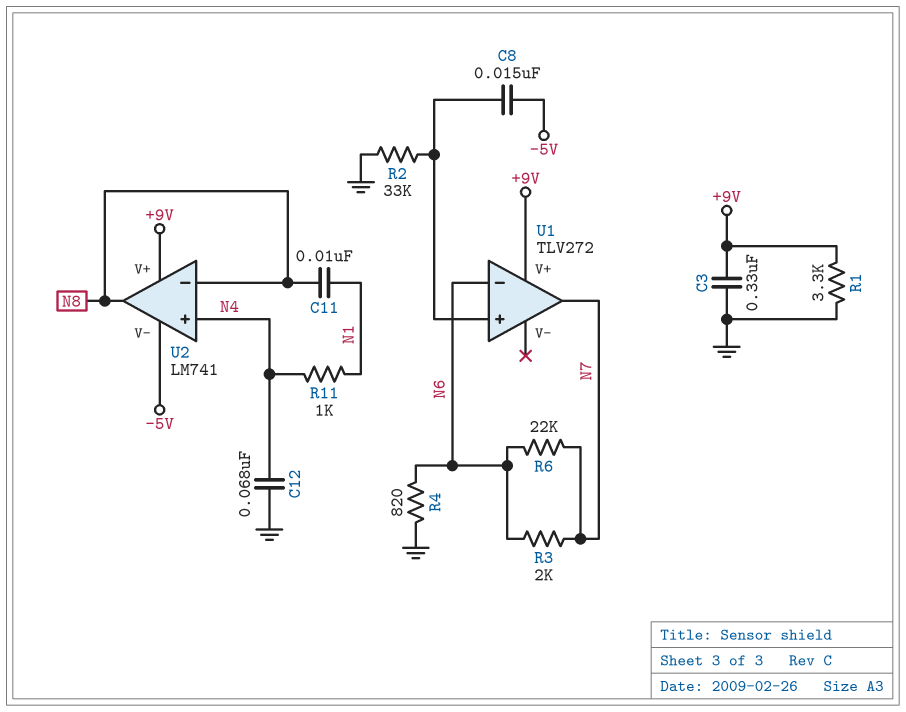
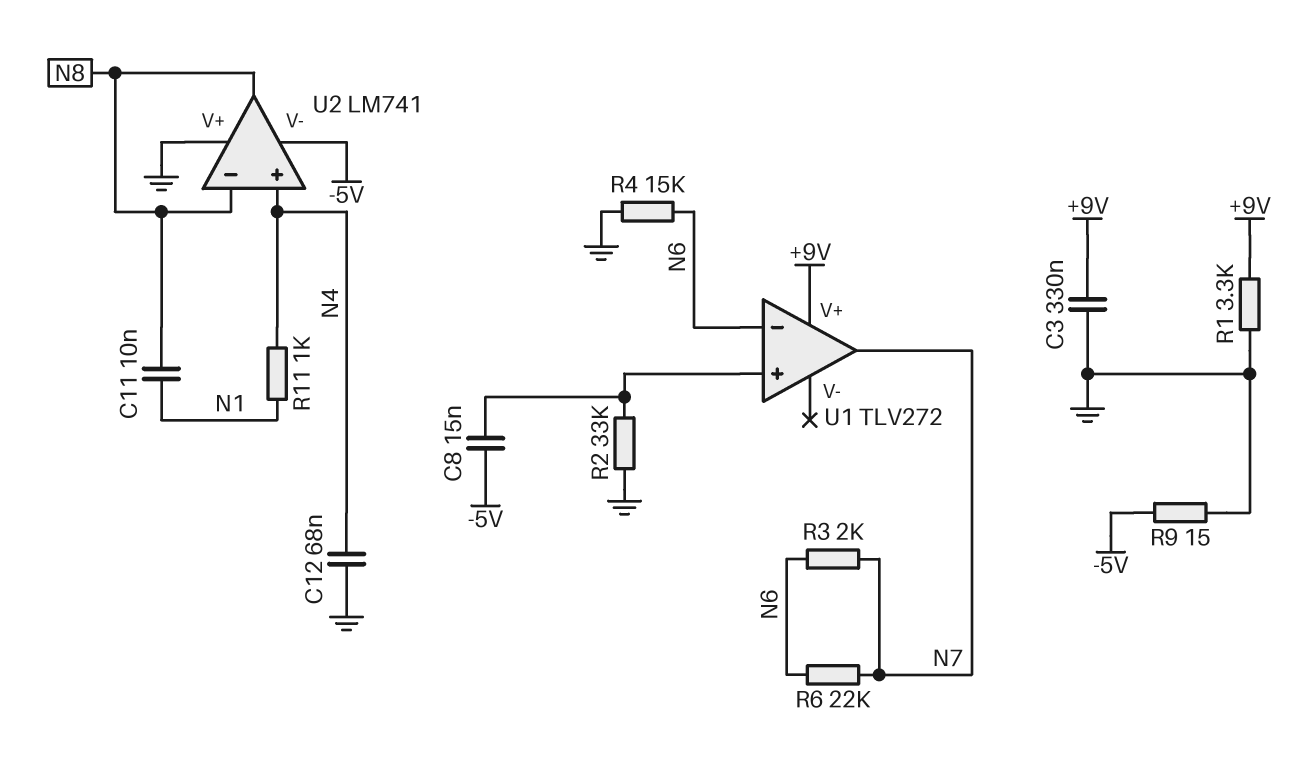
R4: 820 (GND, N6) -> 15k (GND, N6)
R9: none -> 15 (-5V, GND)
U2 pin V+: +9V -> GND

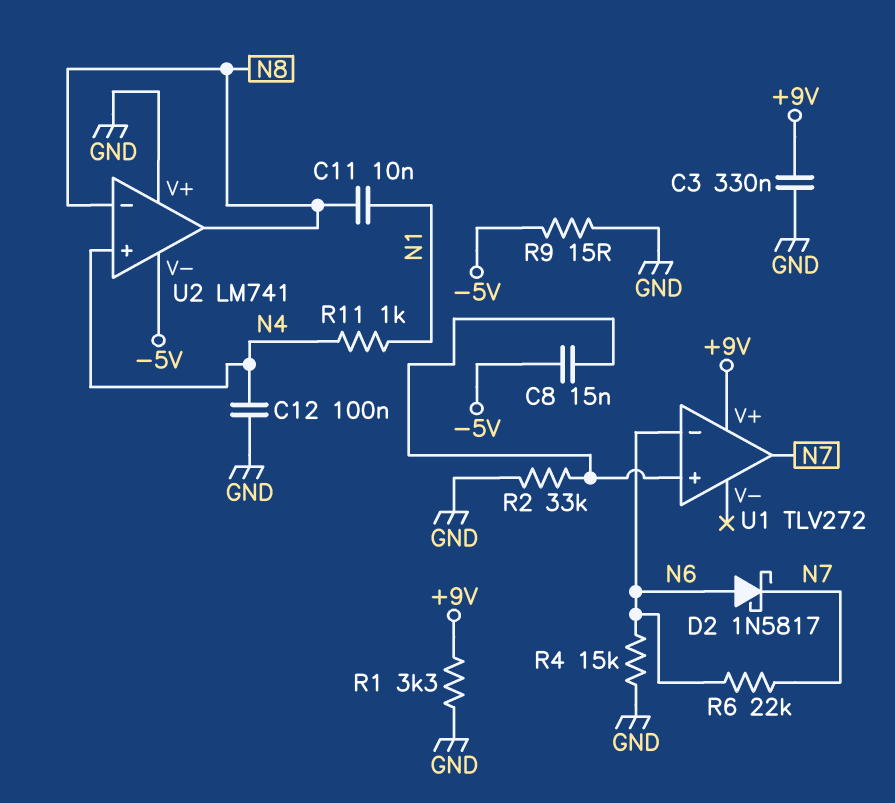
C12: 68nF (GND, N4) -> 100nF (GND, N4)
D2: none -> schottky 1N5817 (A N6, K N7)
R3: 2k (N6, N7) -> none

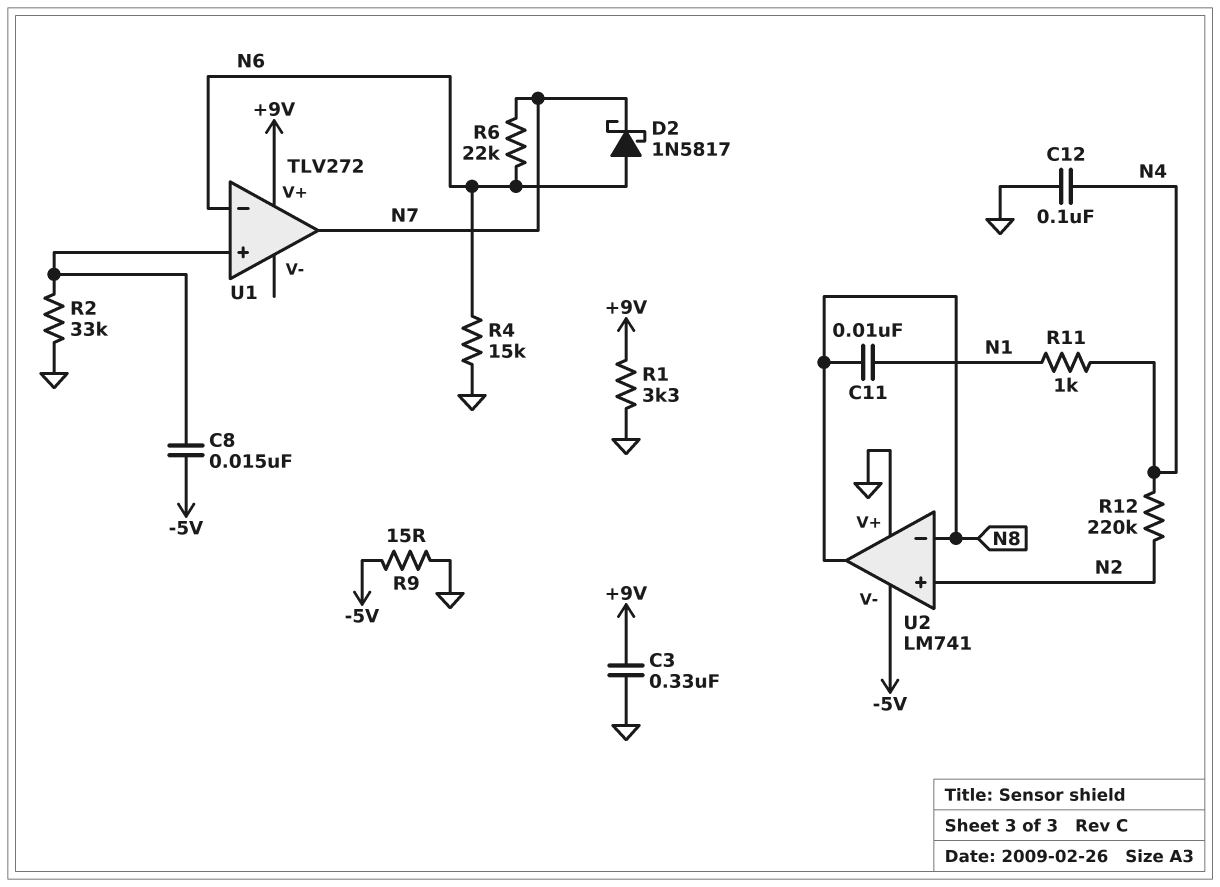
R12: none -> 220k (N2, N4)
U2 pin in+: N4 -> N2

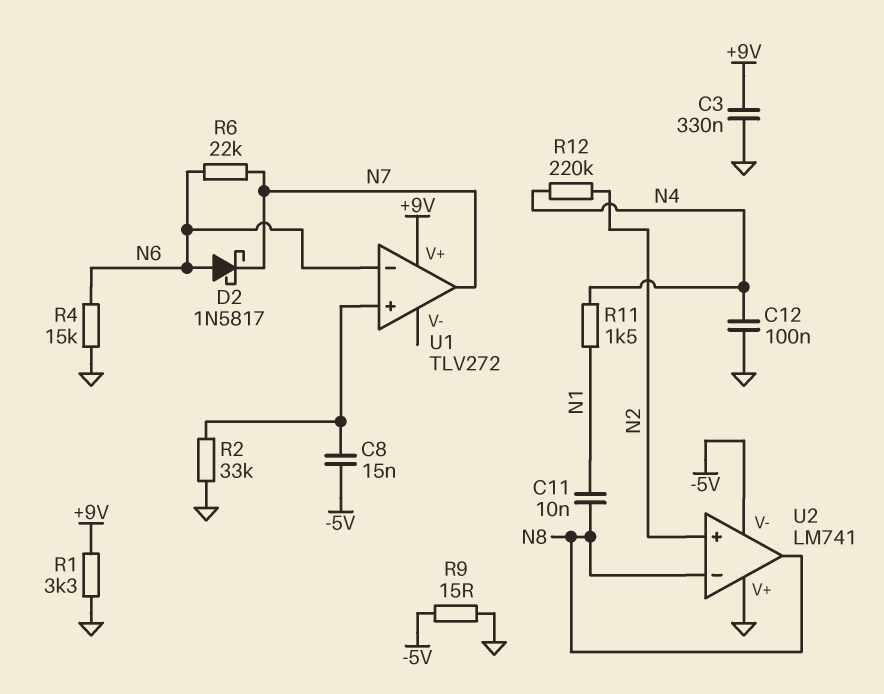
R11: 1k (N1, N4) -> 1.5k (N1, N4)

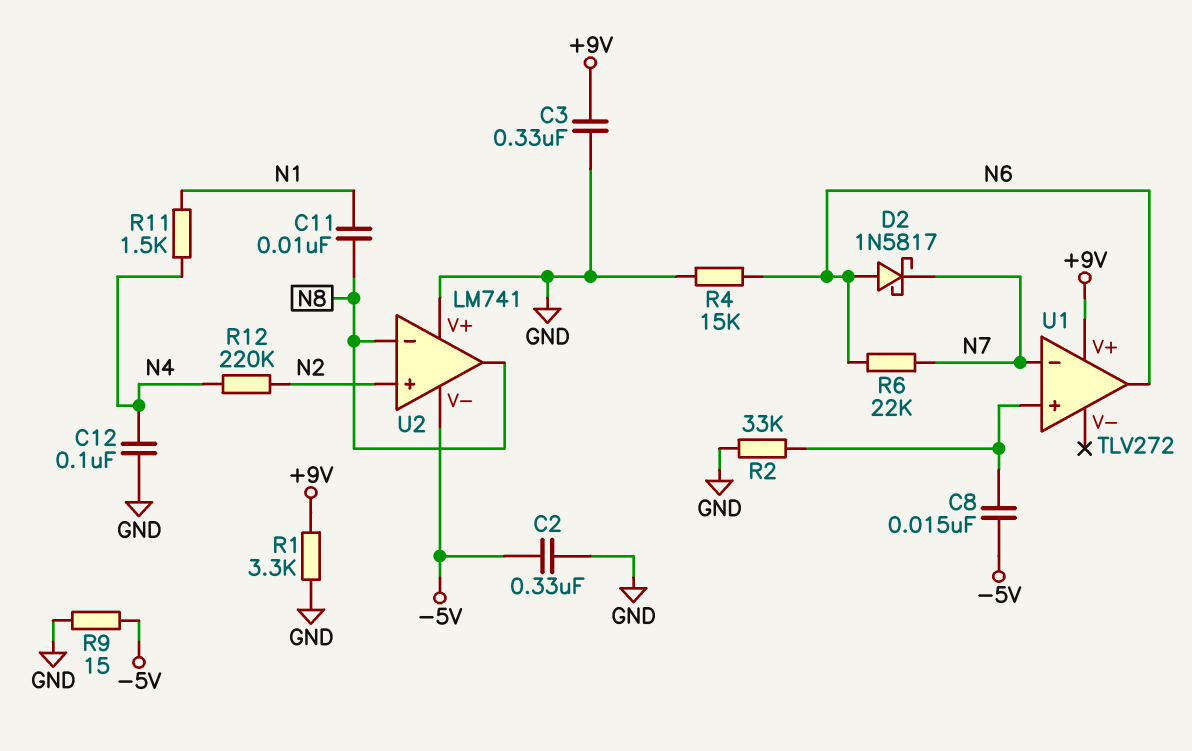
C2: none -> 330nF (-5V, GND)
U1 pin in-: N6 -> N7
U1 pin out: N7 -> N6

